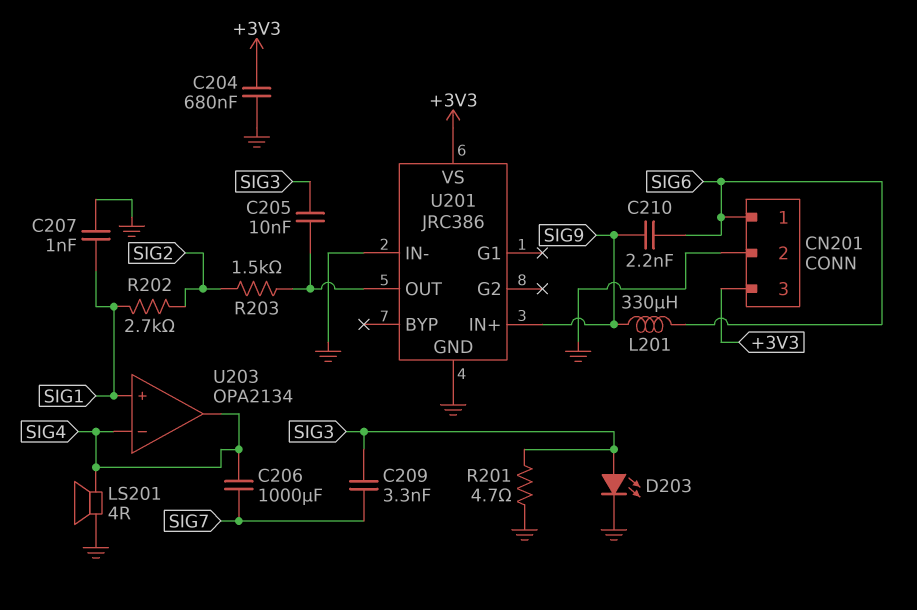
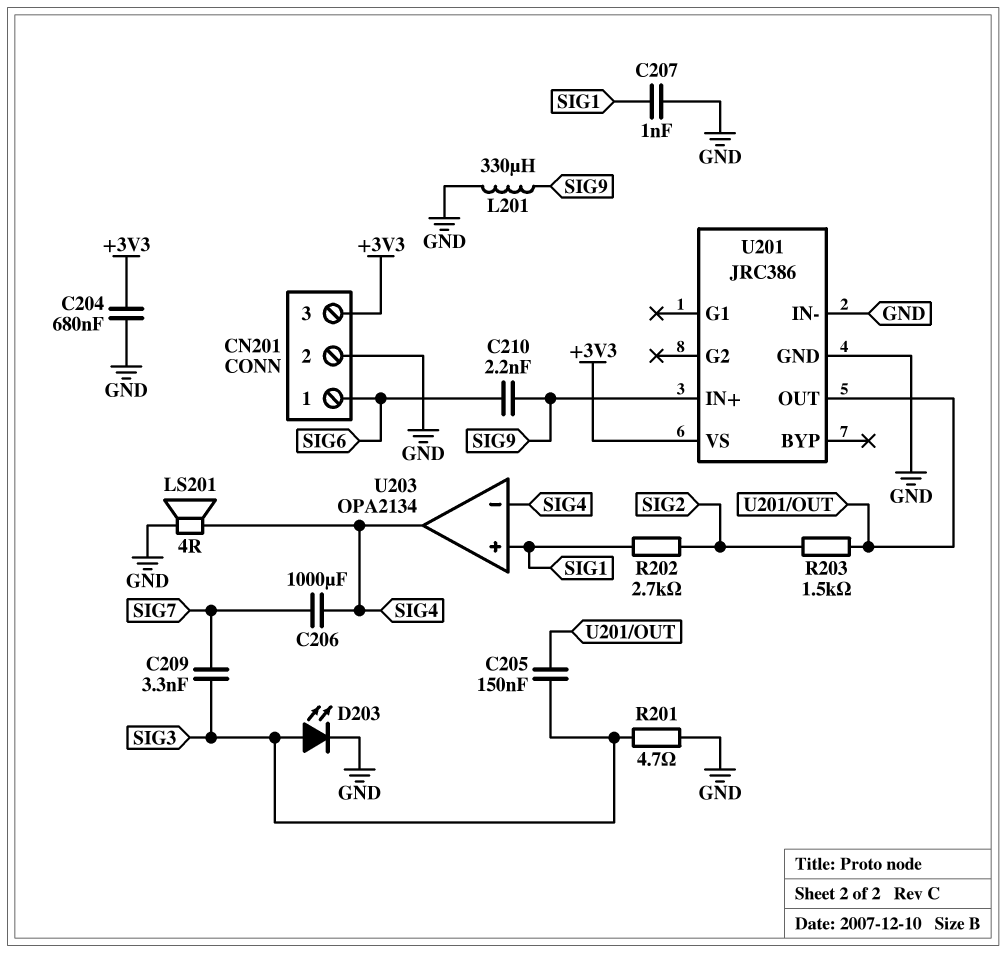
C205: 10nF (SIG3, U201/OUT) -> 150nF (SIG3, U201/OUT)
L201: 330uH (SIG6, SIG9) -> 330uH (GND, SIG9)

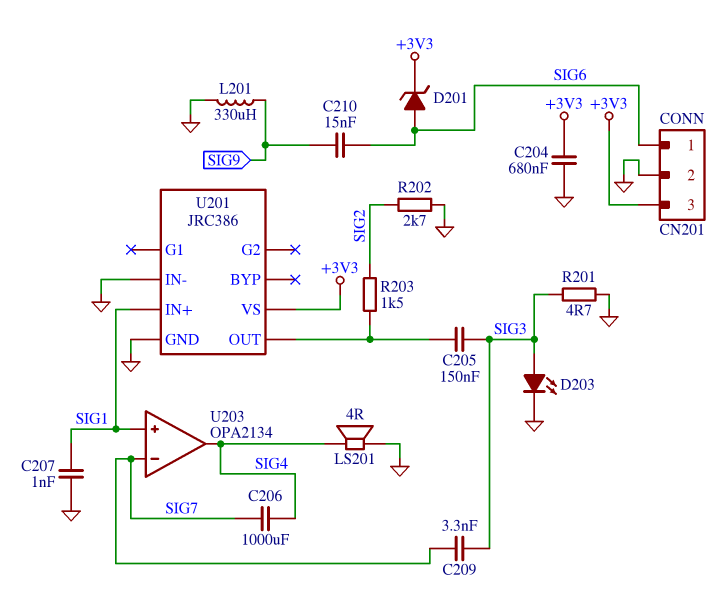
C210: 2.2nF (SIG6, SIG9) -> 15nF (SIG6, SIG9)
D201: none -> zener (A SIG6, K +3V3)
R202: 2.7k (SIG1, SIG2) -> 2.7k (GND, SIG2)
U201 pin IN+: SIG9 -> SIG1
U203 pin in-: SIG4 -> SIG7

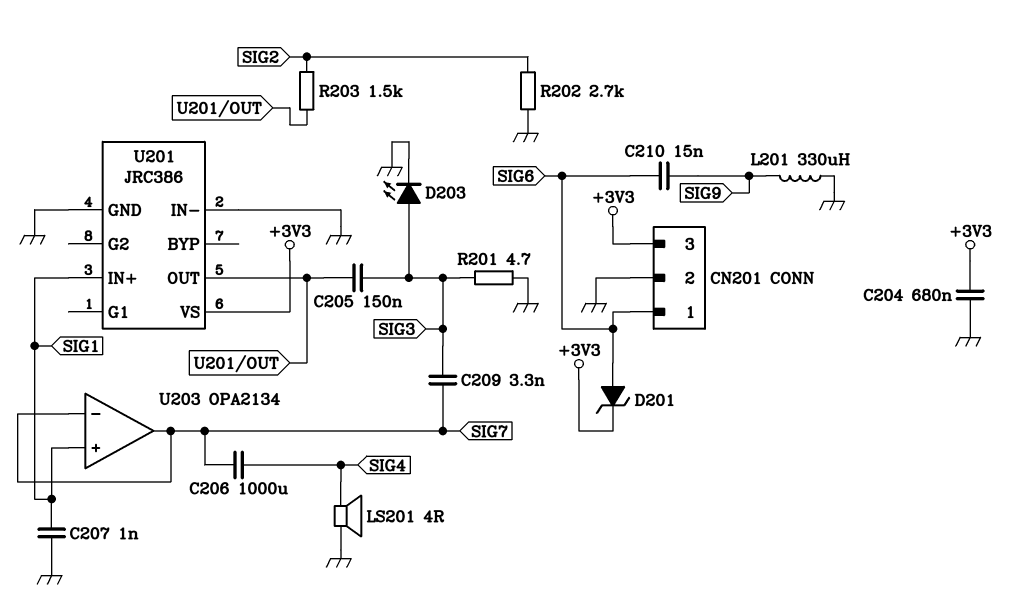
U203 pin out: SIG4 -> SIG7

